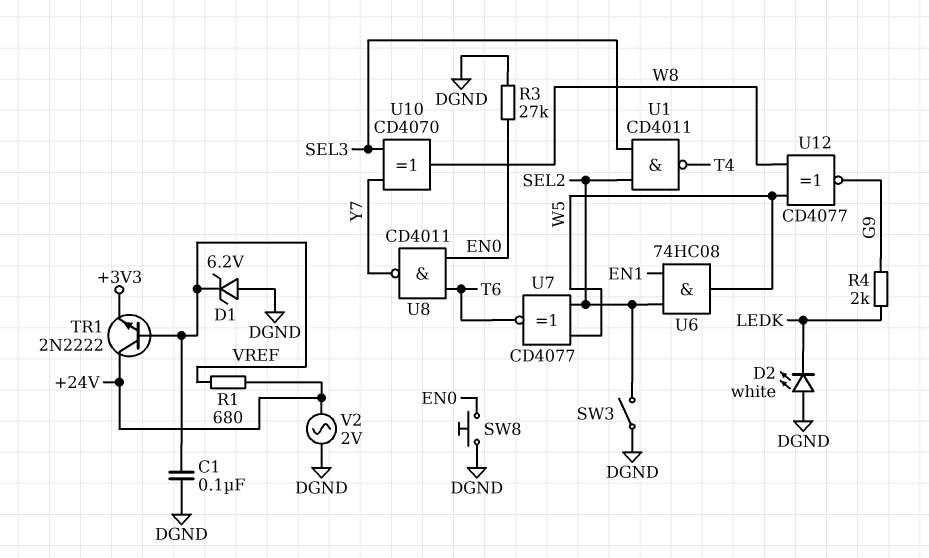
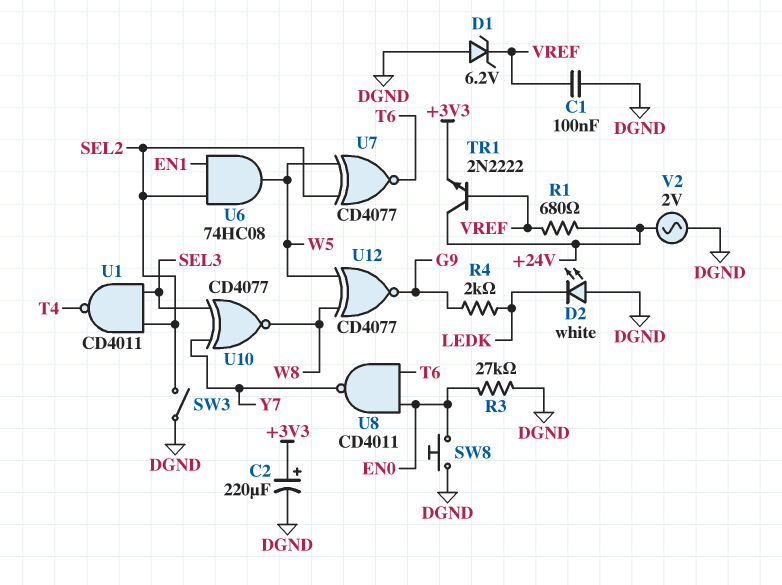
C2: none -> 220uF (plus +3V3, minus DGND)
U10: XOR CD4070 (in SEL3, in Y7, out W8) -> XNOR CD4077 (in SEL3, in Y7, out W8)

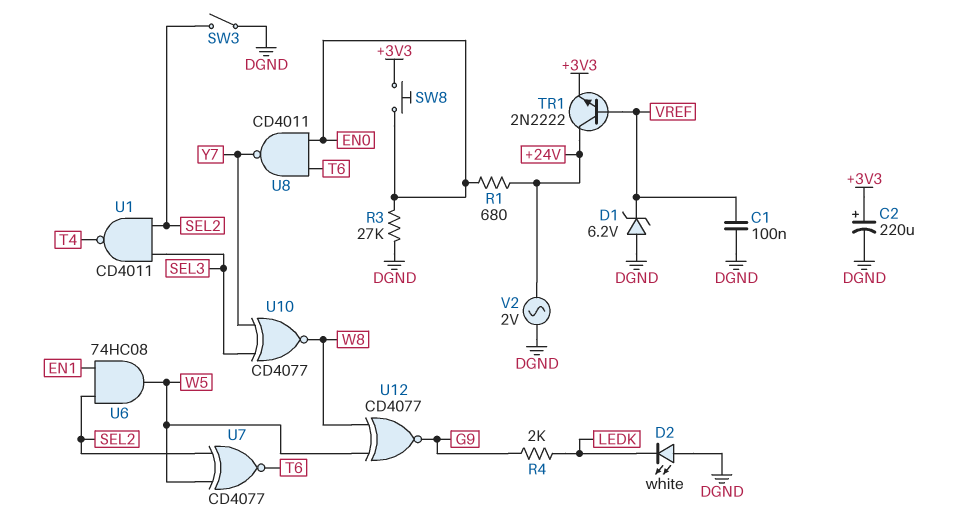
R1: 680 (+24V, VREF) -> 680 (+24V, EN0)
SW8: button (DGND, EN0) -> button (+3V3, EN0)

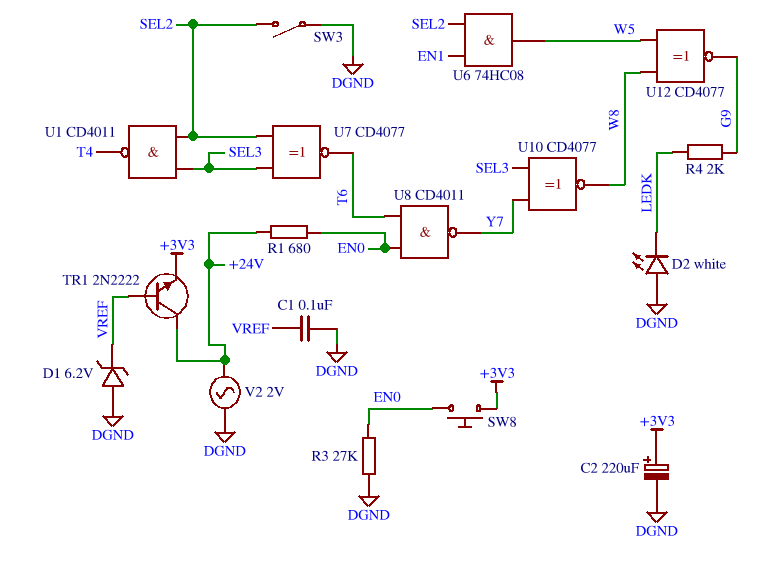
U7: XNOR CD4077 (in SEL2, in W5, out T6) -> XNOR CD4077 (in SEL2, in SEL3, out T6)

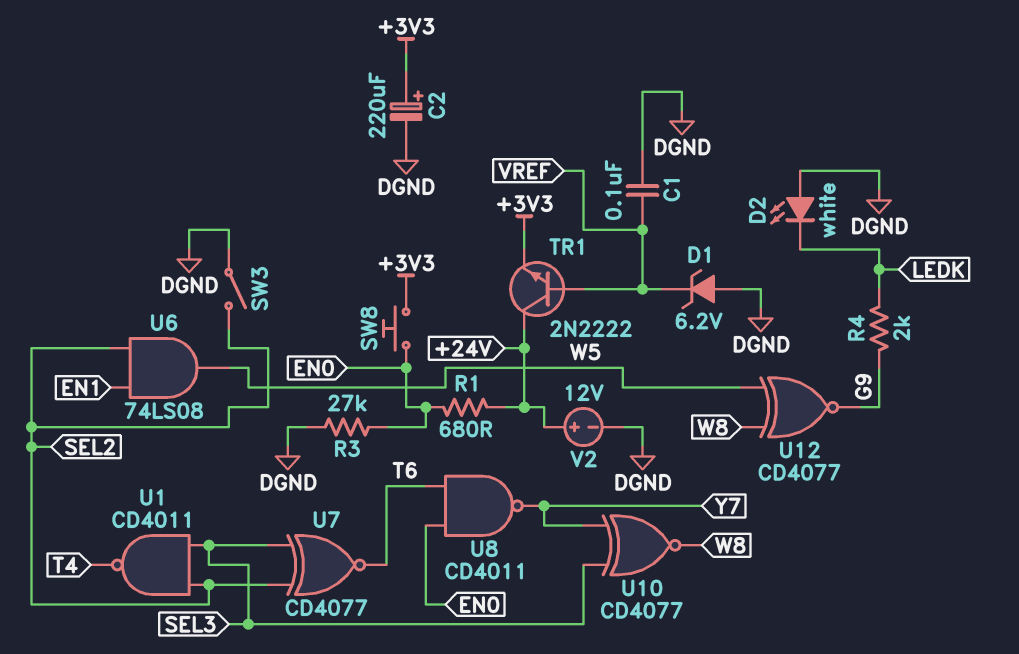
U6: AND 74HC08 (in EN1, in SEL2, out W5) -> AND 74LS08 (in EN1, in SEL2, out W5)
V2: AC 2V (+24V, DGND) -> 12V (plus +24V, minus DGND)

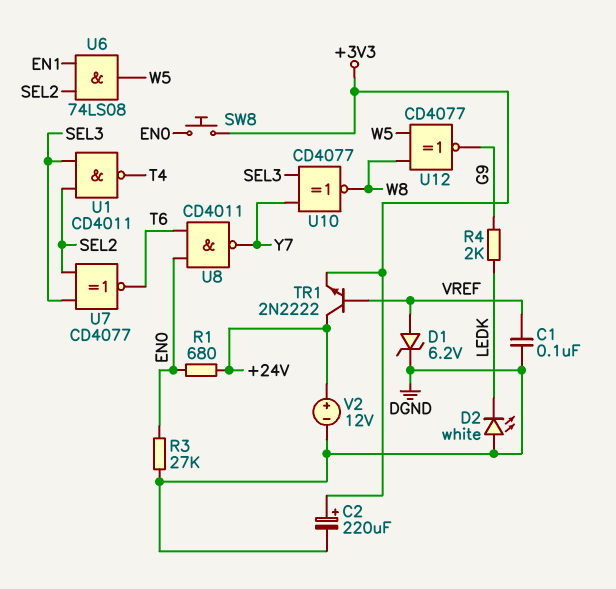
D1: zener 6.2V (A DGND, K VREF) -> zener 6.2V (A VREF, K DGND)
SW3: switch (DGND, SEL2) -> none

